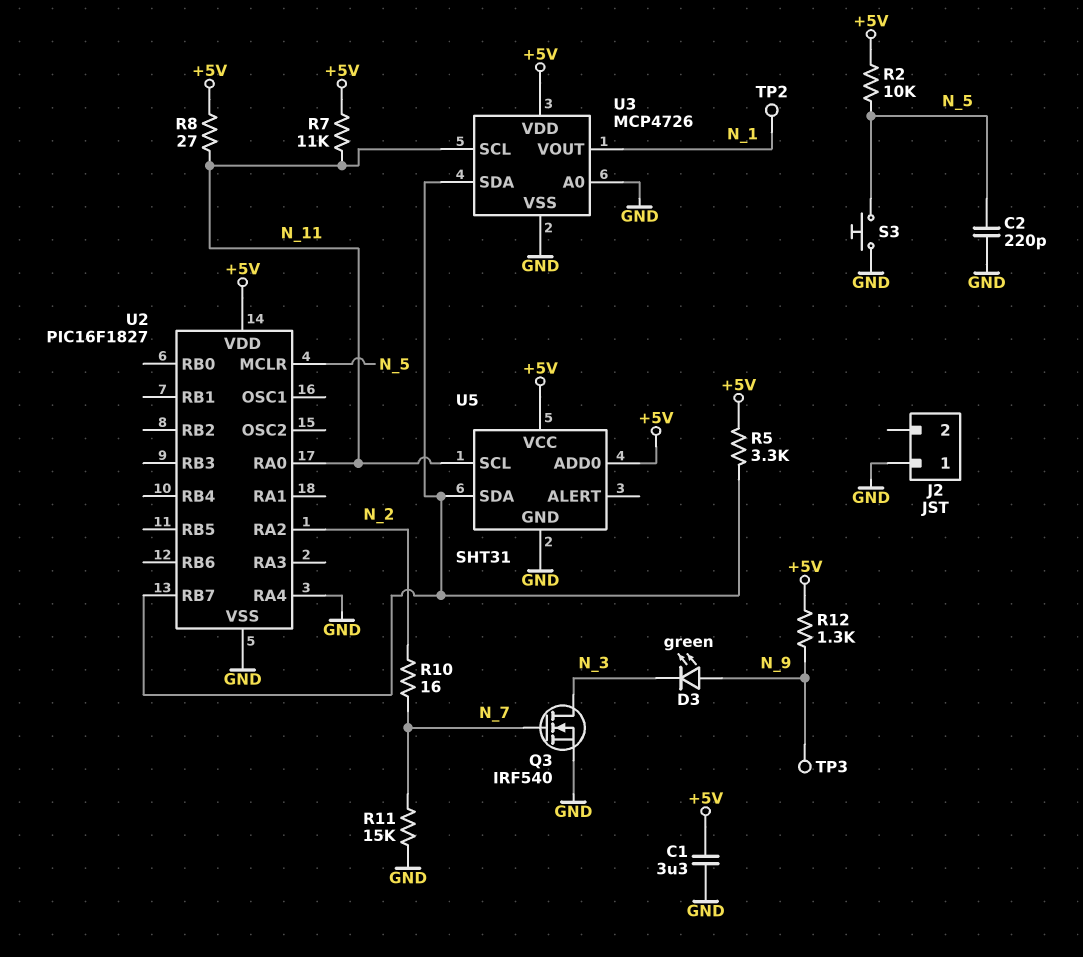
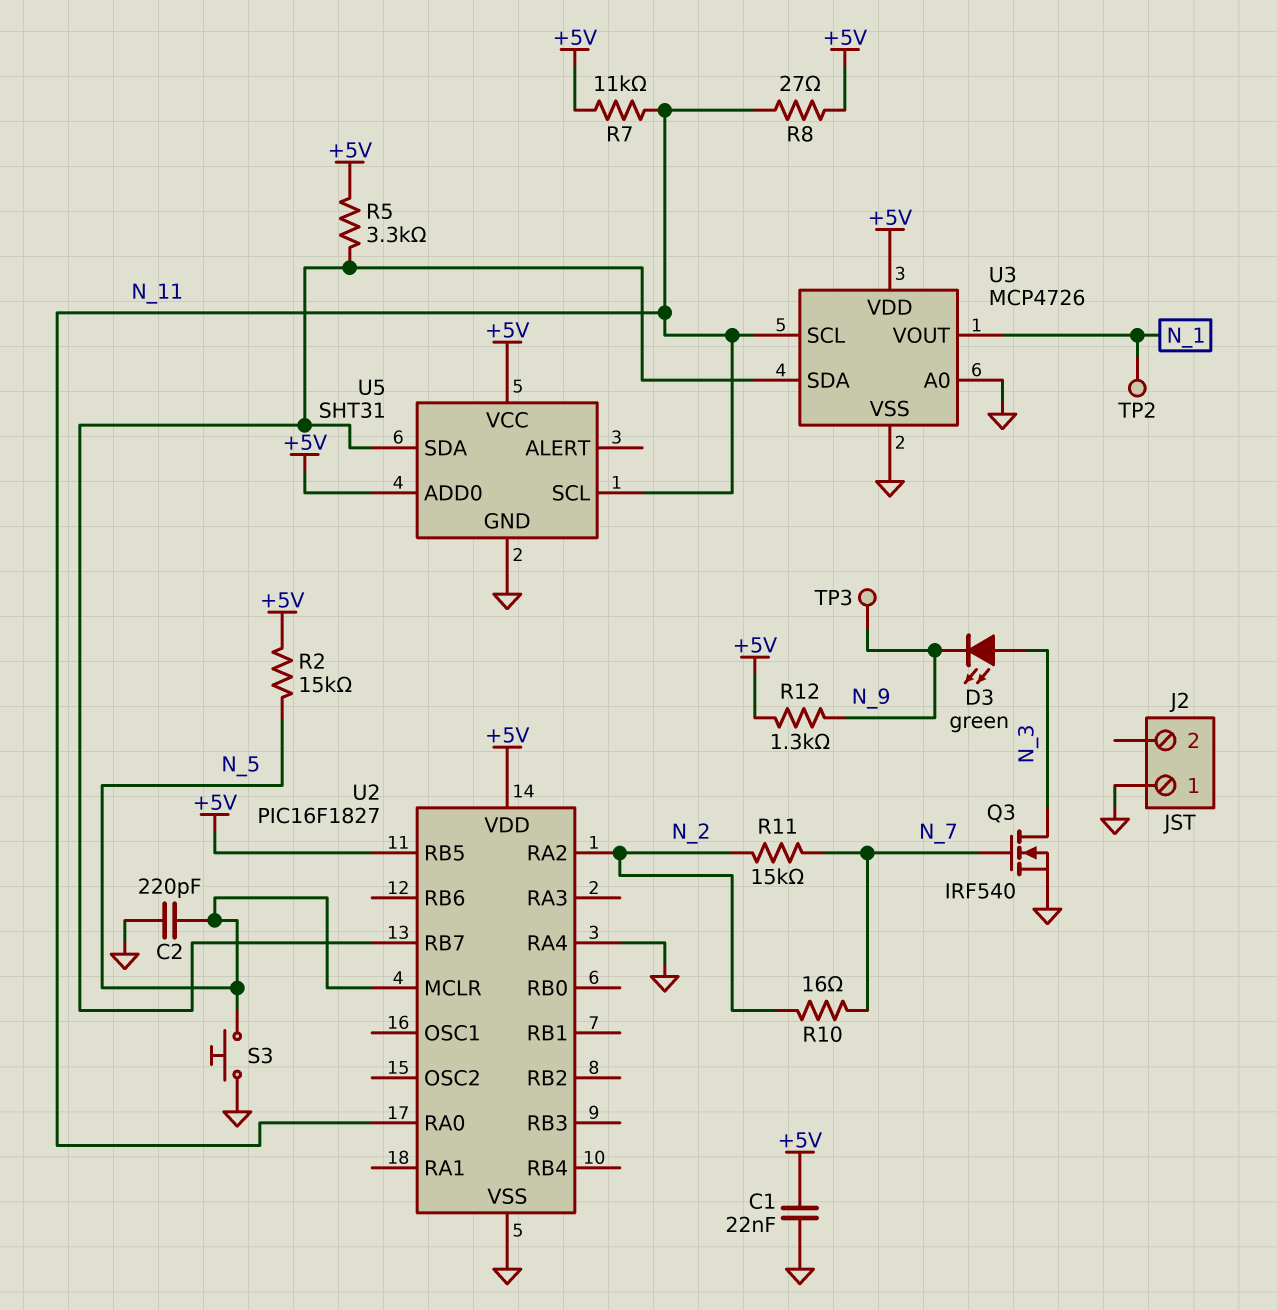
C1: 3.3uF (+5V, GND) -> 22nF (+5V, GND)
D3: LED green (A N_9, K N_3) -> LED green (A N_3, K N_9)
R2: 10k (+5V, N_5) -> 15k (+5V, N_5)
R11: 15k (GND, N_7) -> 15k (N_2, N_7)
U2 pin RB5: none -> +5V

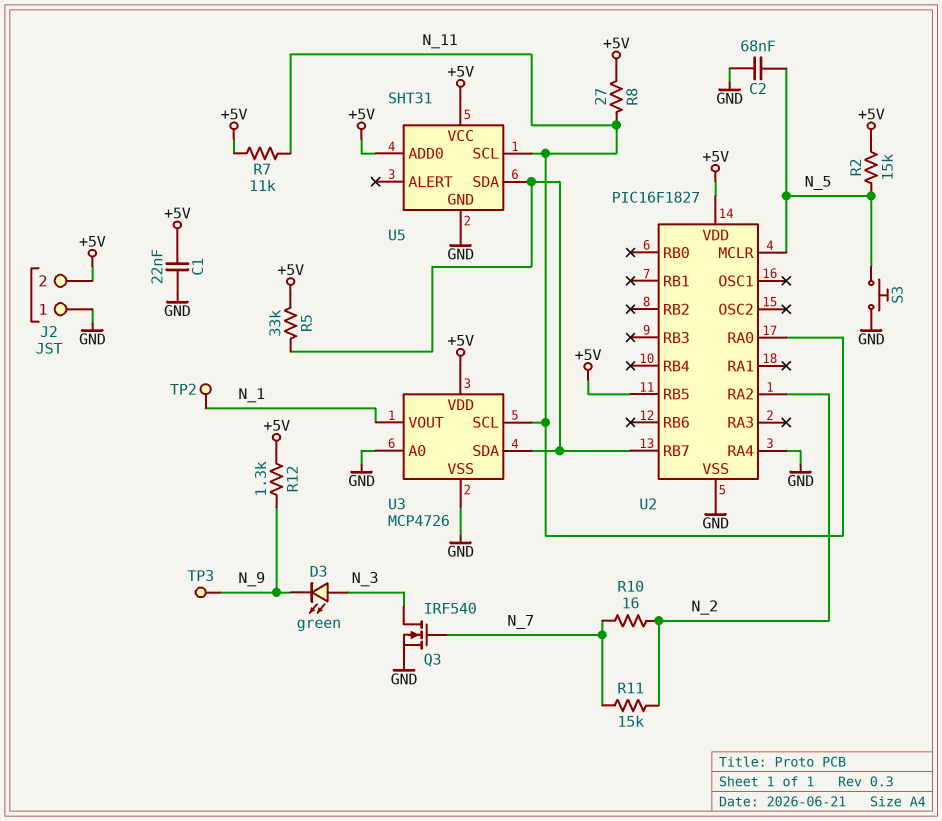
C2: 220pF (GND, N_5) -> 68nF (GND, N_5)
J2 pin 2: none -> +5V
R5: 3.3k (+5V, U2/RB7) -> 33k (+5V, U2/RB7)

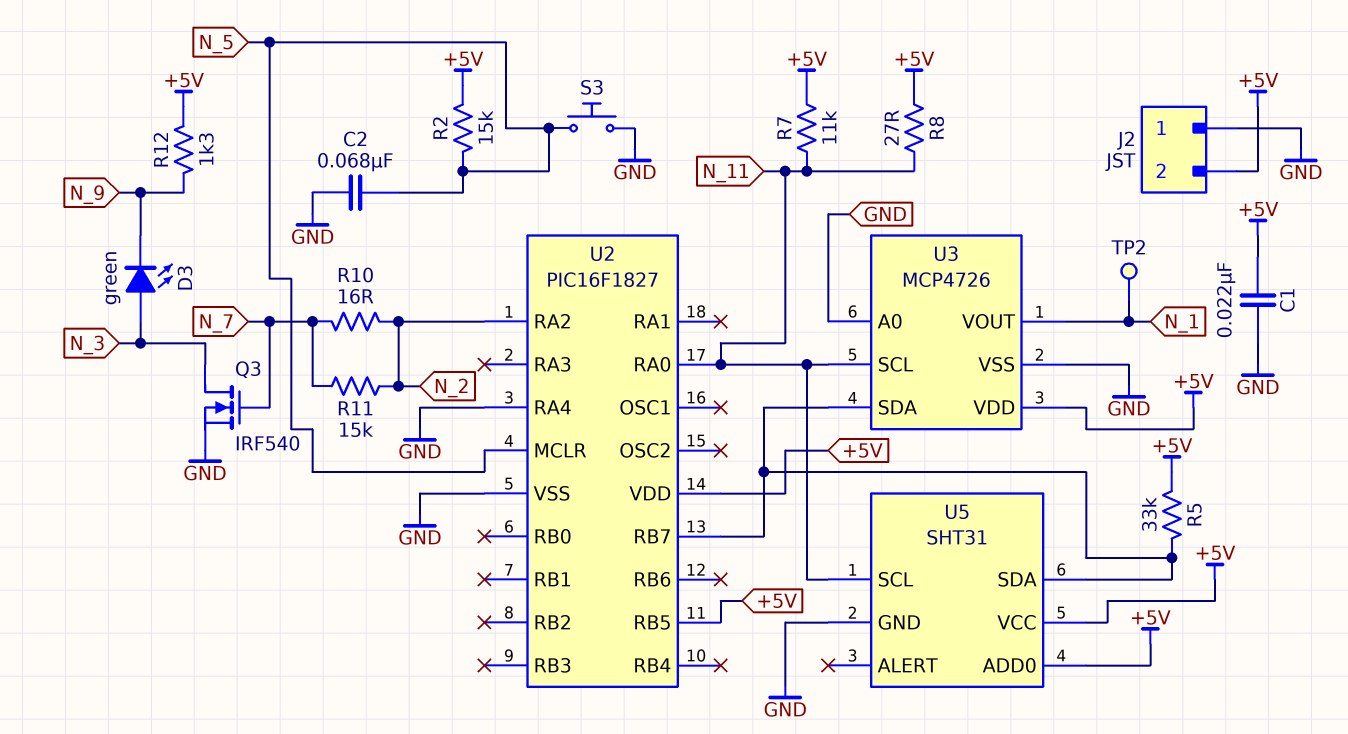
TP3: test point (N_9) -> none

